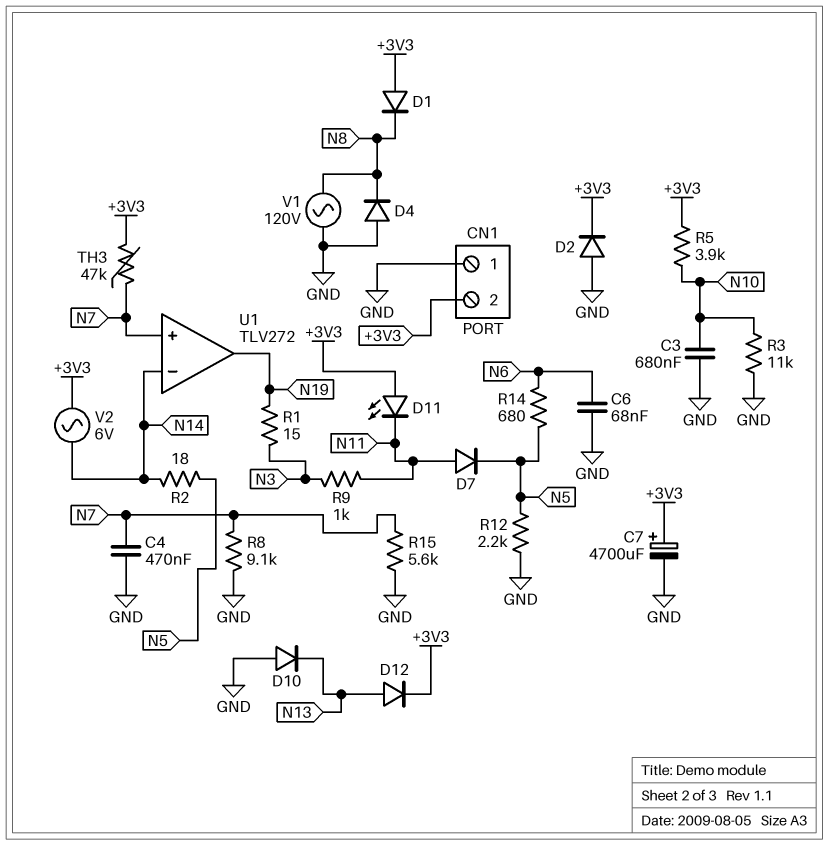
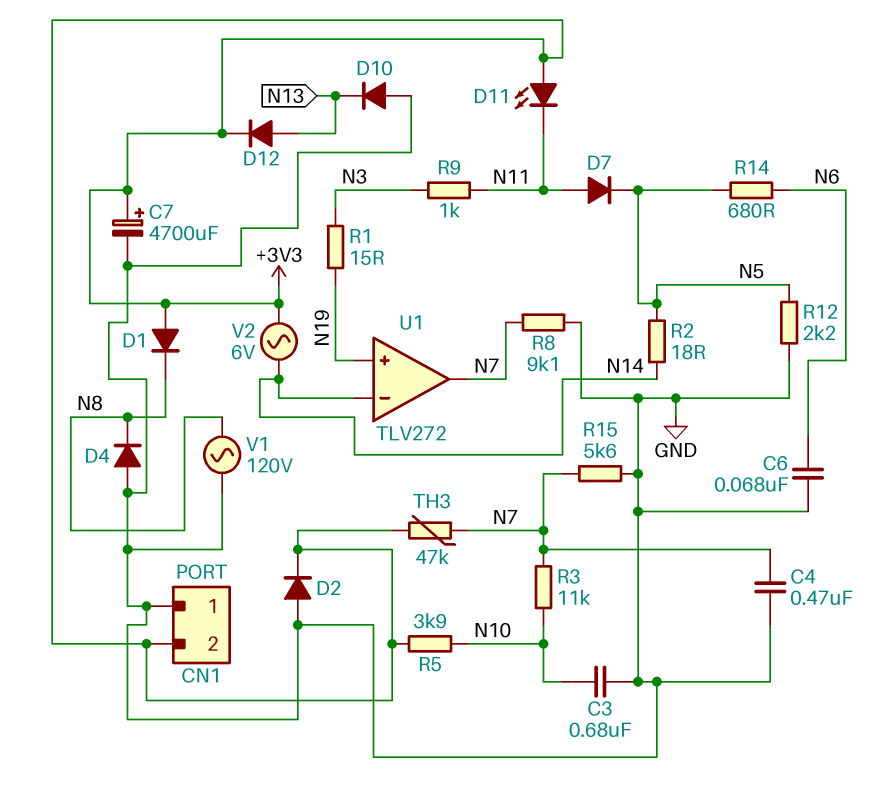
R3: 11k (GND, N10) -> 11k (N7, N10)
U1 pin in+: N7 -> N19
U1 pin out: N19 -> N7

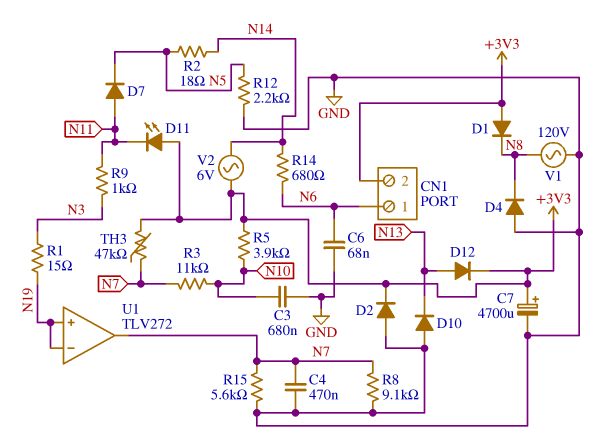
CN1 pin 1: GND -> N6
R14: 680 (N5, N6) -> 680 (N6, N14)
U1 pin in-: N14 -> N19

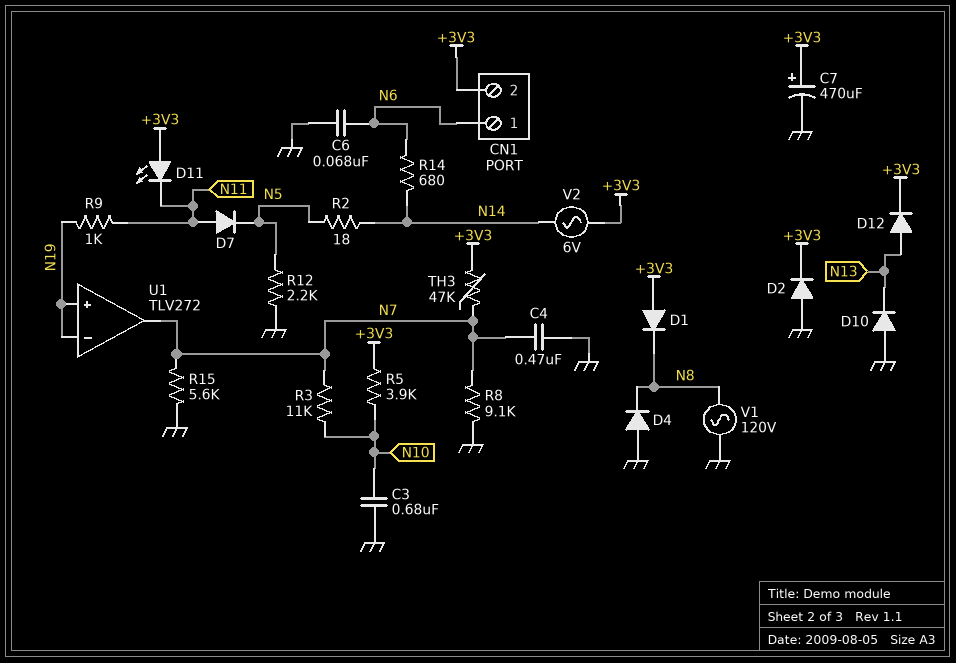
C7: 4700uF (plus +3V3, minus GND) -> 470uF (plus +3V3, minus GND)
R1: 15 (N3, N19) -> none
R9: 1k (N3, N11) -> 1k (N11, N19)

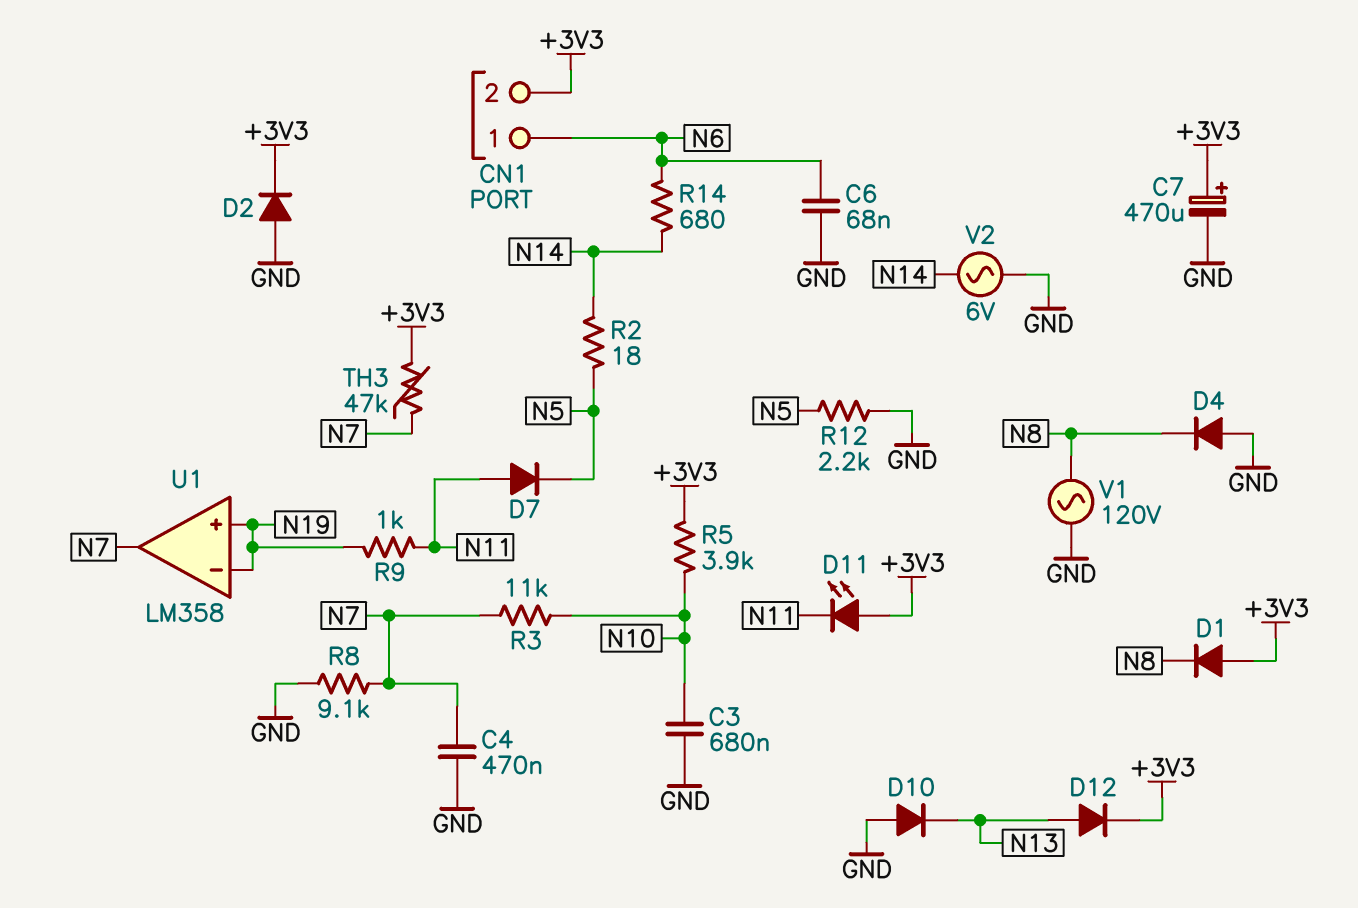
R15: 5.6k (GND, N7) -> none
U1: TLV272 -> LM358
V2: AC 6V (+3V3, N14) -> AC 6V (GND, N14)

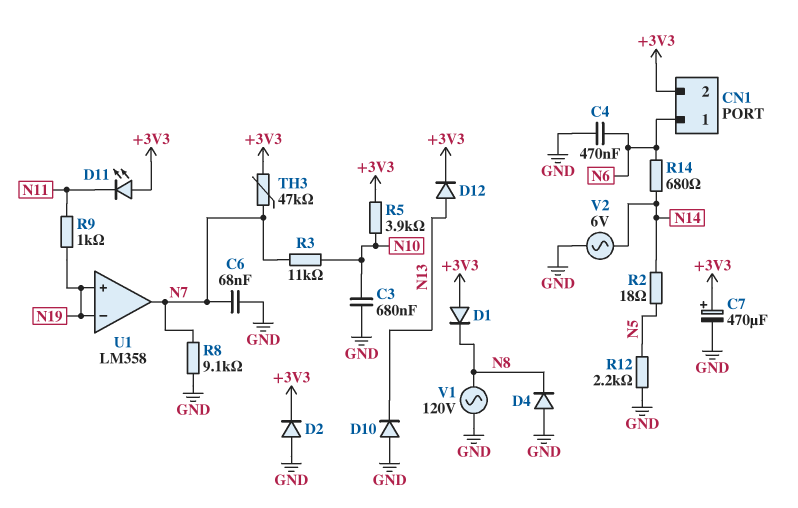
C4: 470nF (GND, N7) -> 470nF (GND, N6)
C6: 68nF (GND, N6) -> 68nF (GND, N7)
D7: diode (A N11, K N5) -> none

